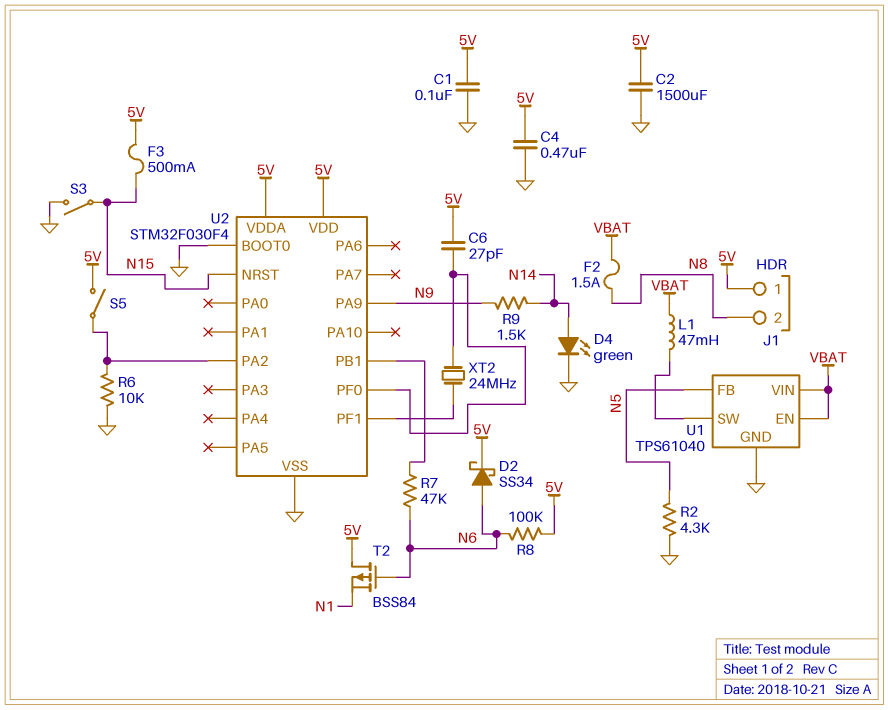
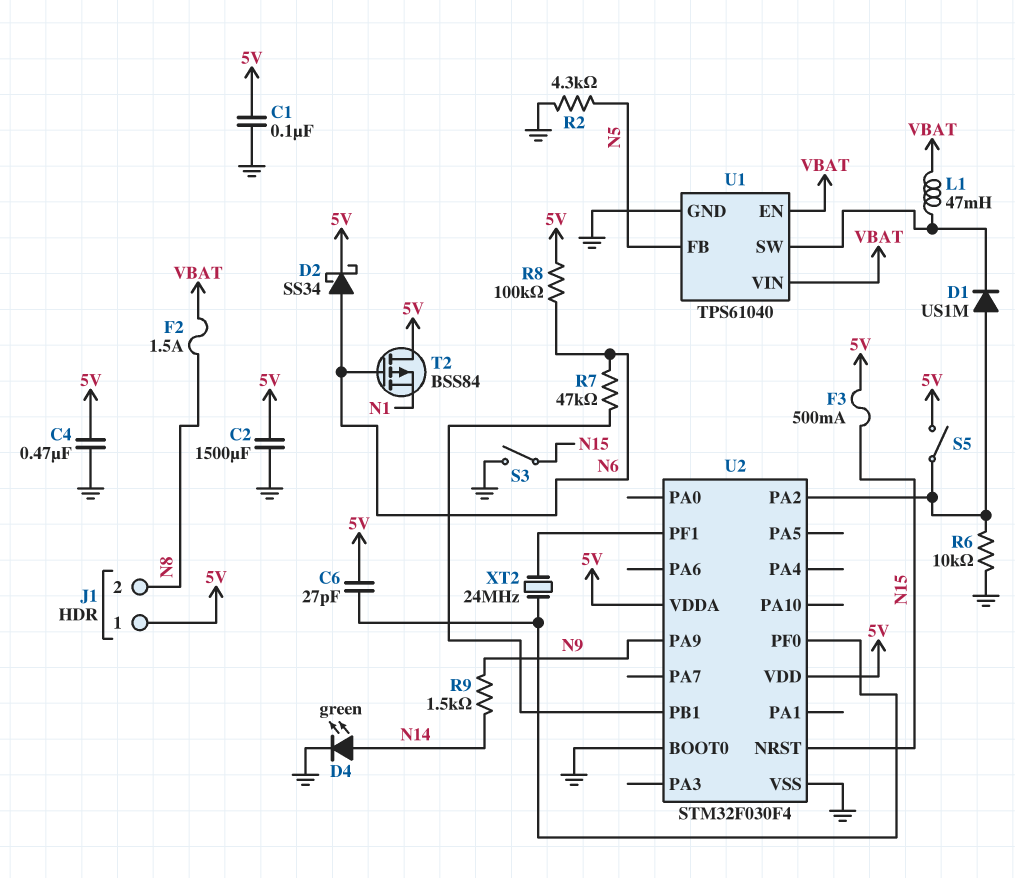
D1: none -> diode US1M (A U2/PA2, K U1/SW)

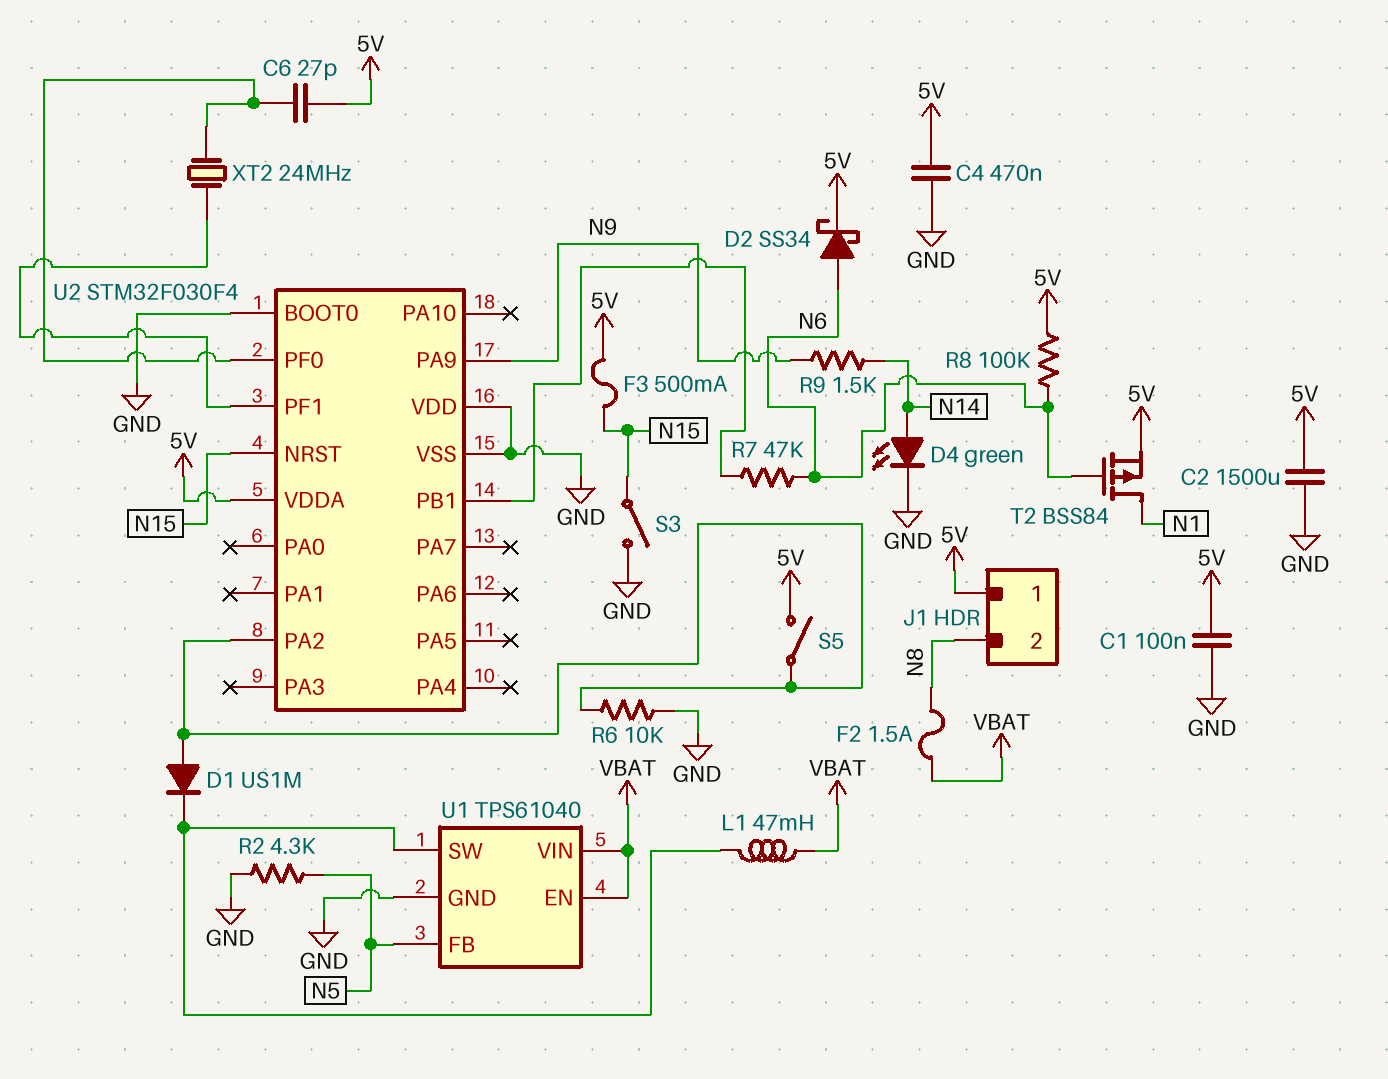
T2: PMOS BSS84 (G N6, D 5V, S N1) -> PMOS BSS84 (G N6, D N1, S 5V)
U2 pin VDD: 5V -> GND

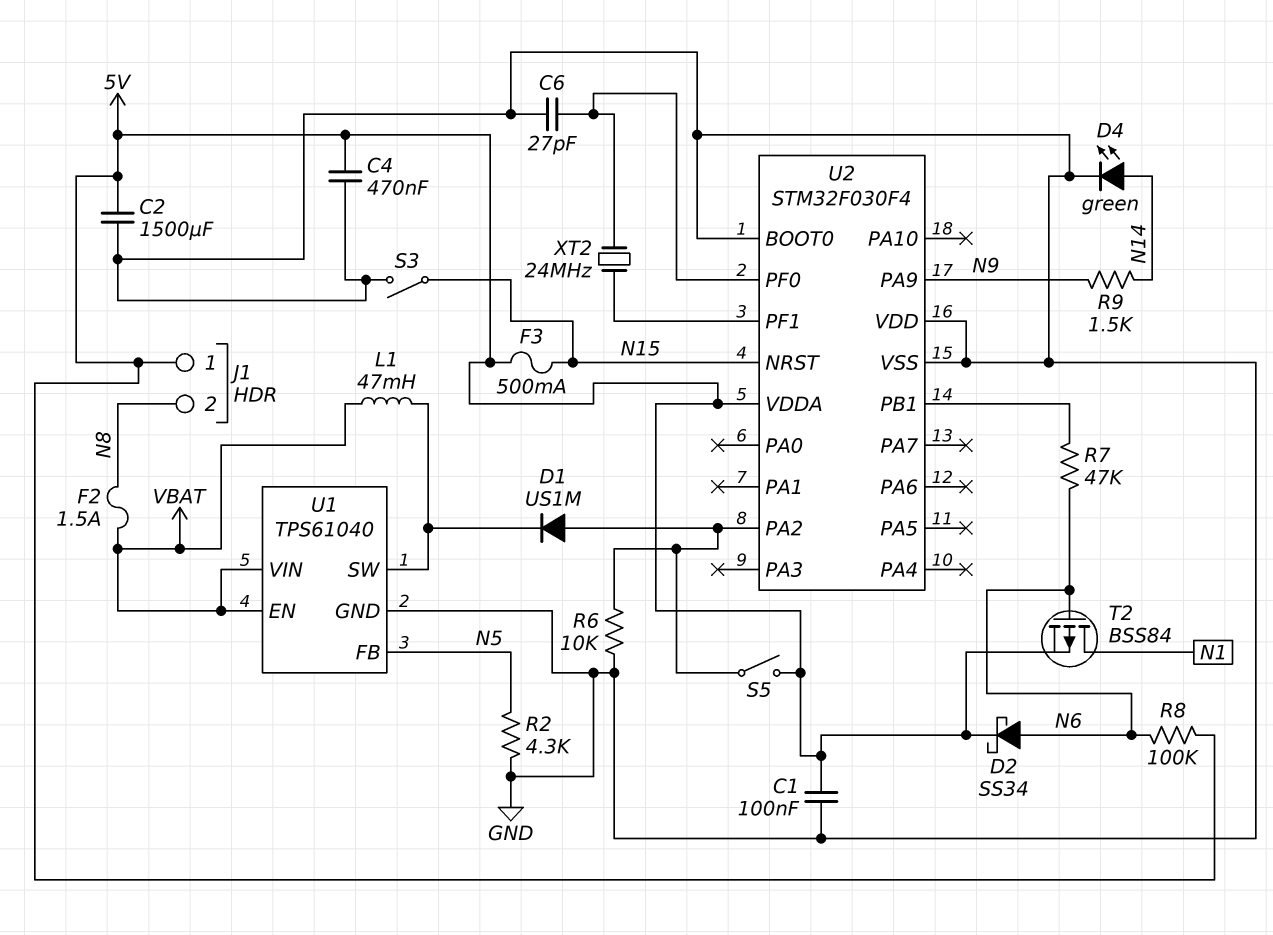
C6: 27pF (5V, U2/PF0) -> 27pF (GND, U2/PF0)

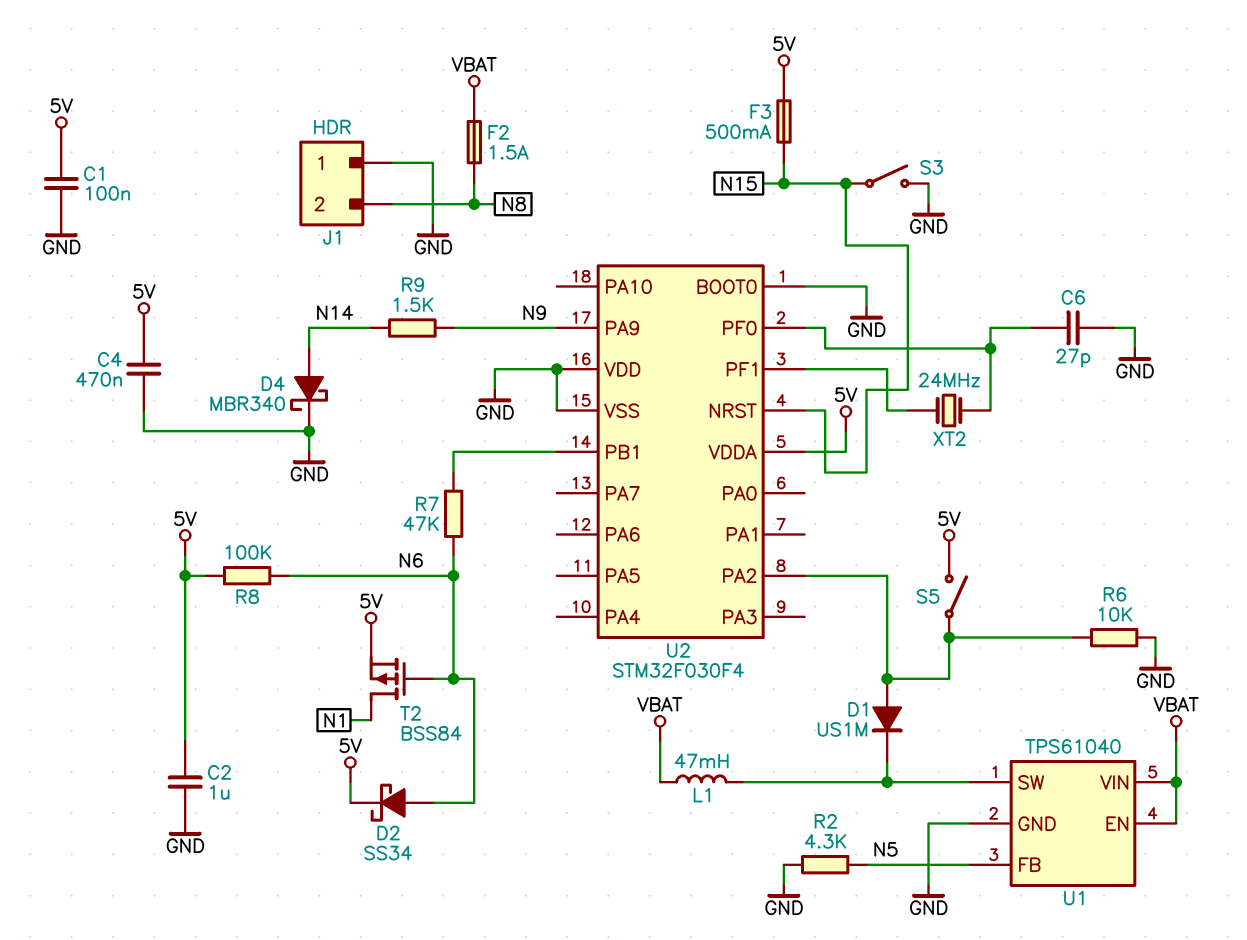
C2: 1500uF (5V, GND) -> 1uF (5V, GND)
D4: LED green (A N14, K GND) -> schottky MBR340 (A N14, K GND)
J1 pin 1: 5V -> GND

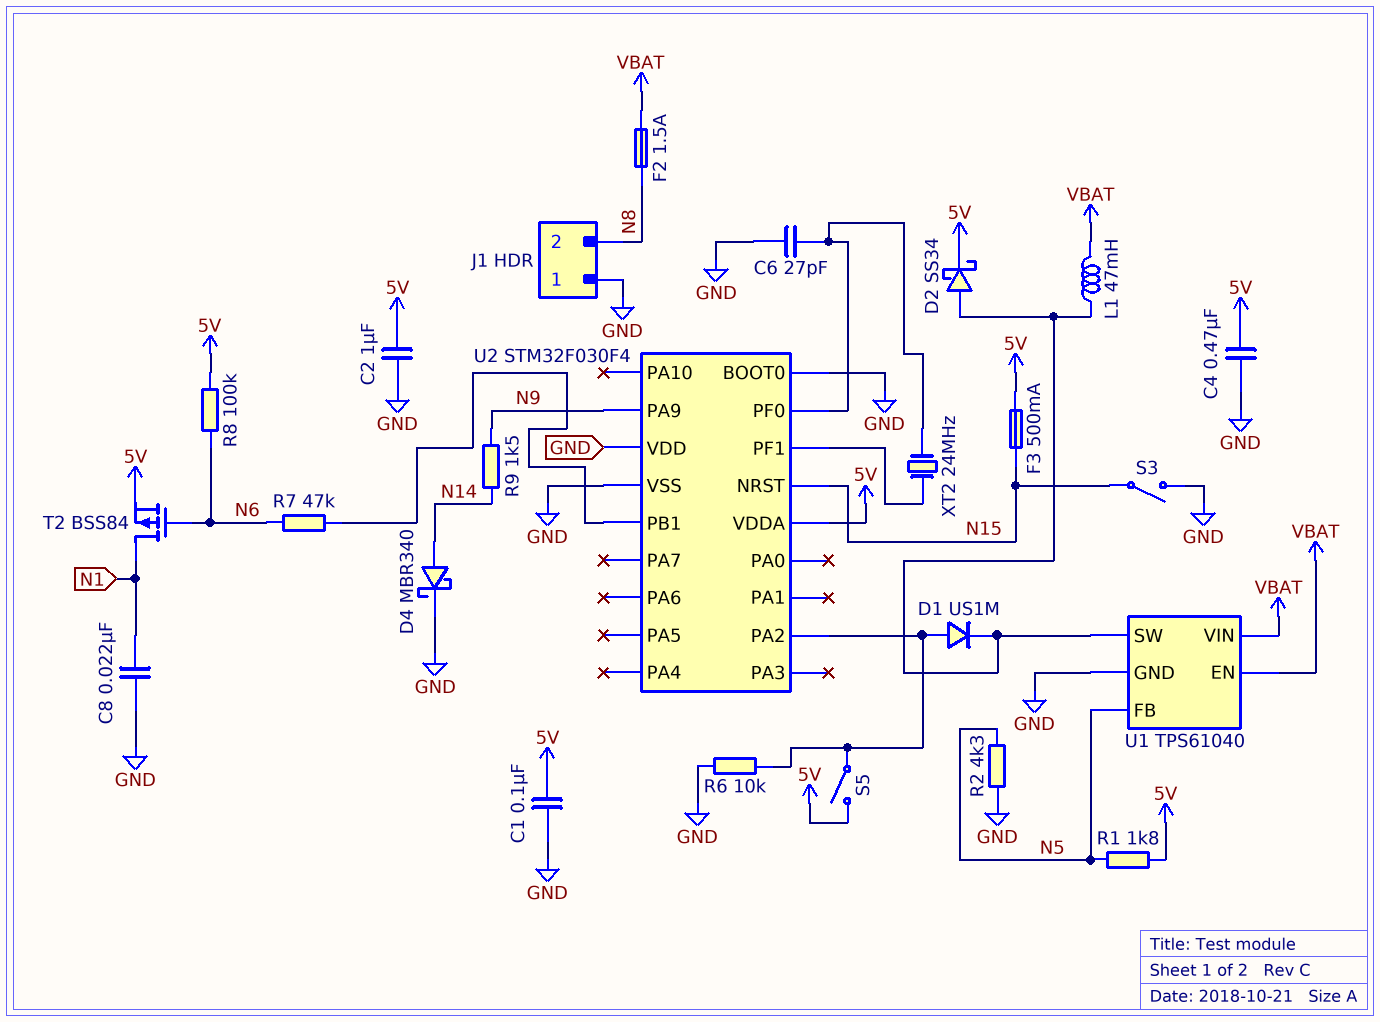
C8: none -> 22nF (GND, N1)
D2: schottky SS34 (A N6, K 5V) -> schottky SS34 (A U1/SW, K 5V)
R1: none -> 1.8k (5V, N5)

